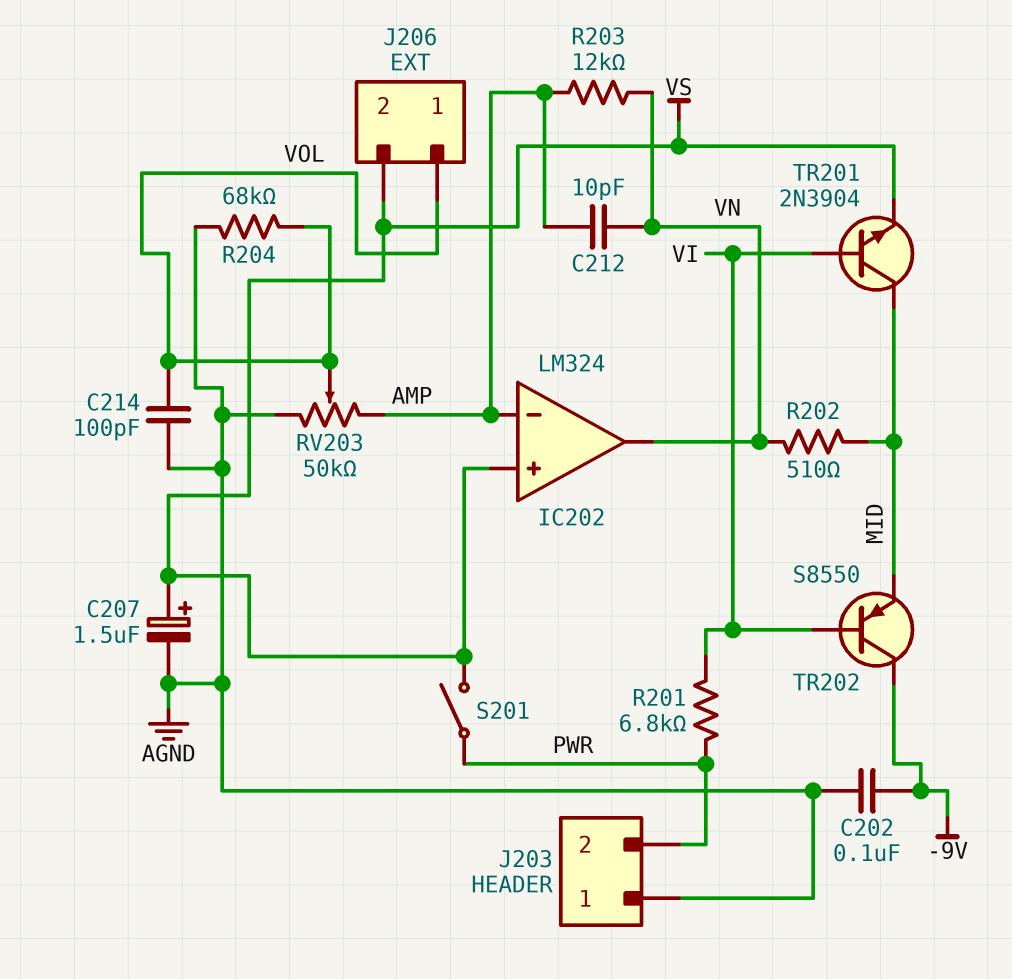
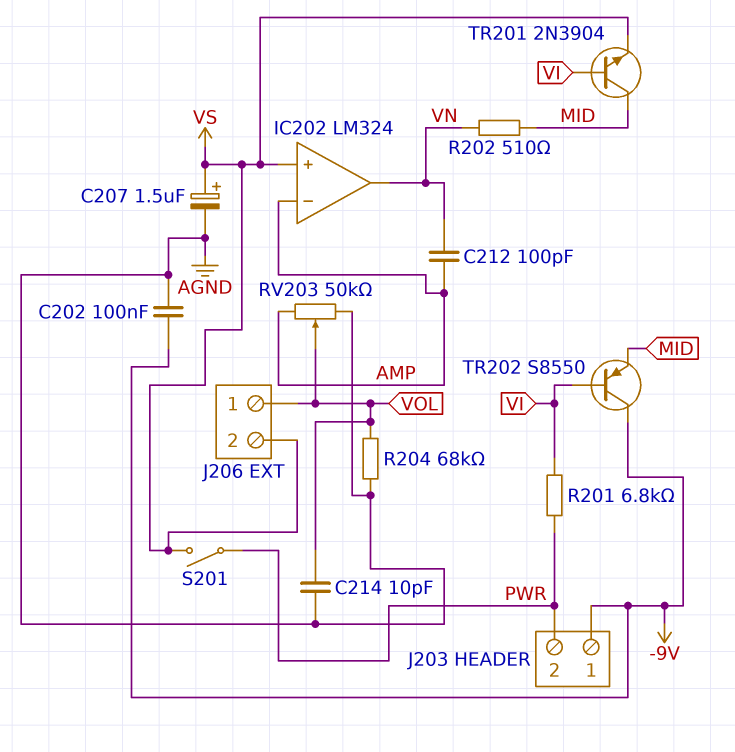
C212: 10pF (AMP, VN) -> 100pF (AMP, VN)
C214: 100pF (AGND, VOL) -> 10pF (AGND, VOL)
J203 pin 1: AGND -> -9V
R203: 12k (AMP, VN) -> none

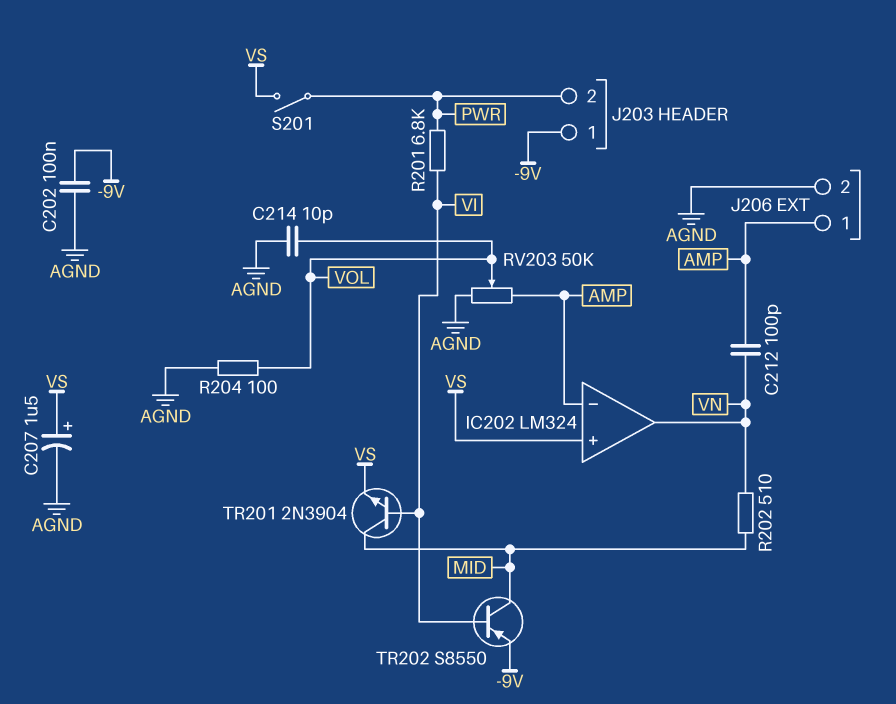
J206 pin 1: VOL -> AMP
J206 pin 2: VS -> AGND
R204: 68k (AGND, VOL) -> 100 (AGND, VOL)
TR202: PNP S8550 (B VI, C -9V, E MID) -> PNP S8550 (B VI, C MID, E -9V)

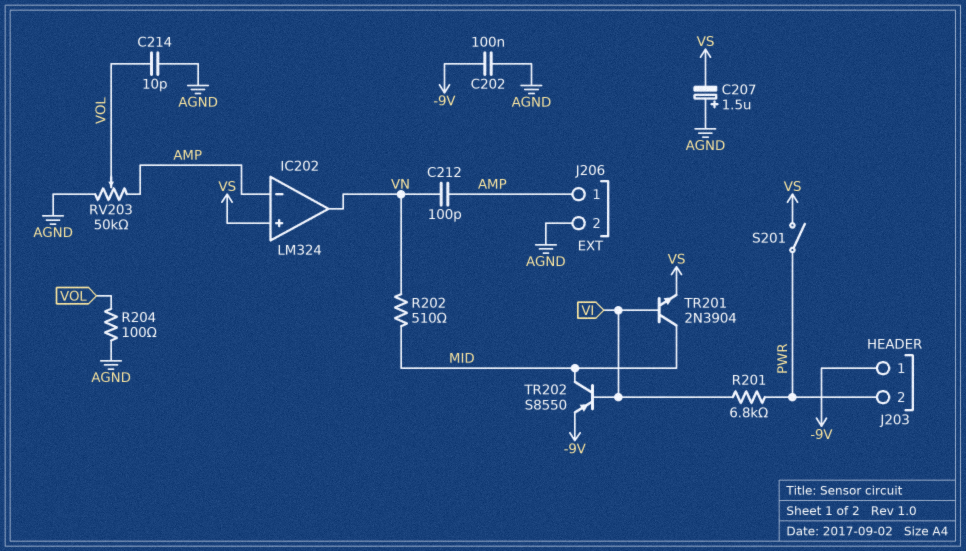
C207: 1.5uF (plus VS, minus AGND) -> 1.5uF (plus AGND, minus VS)

